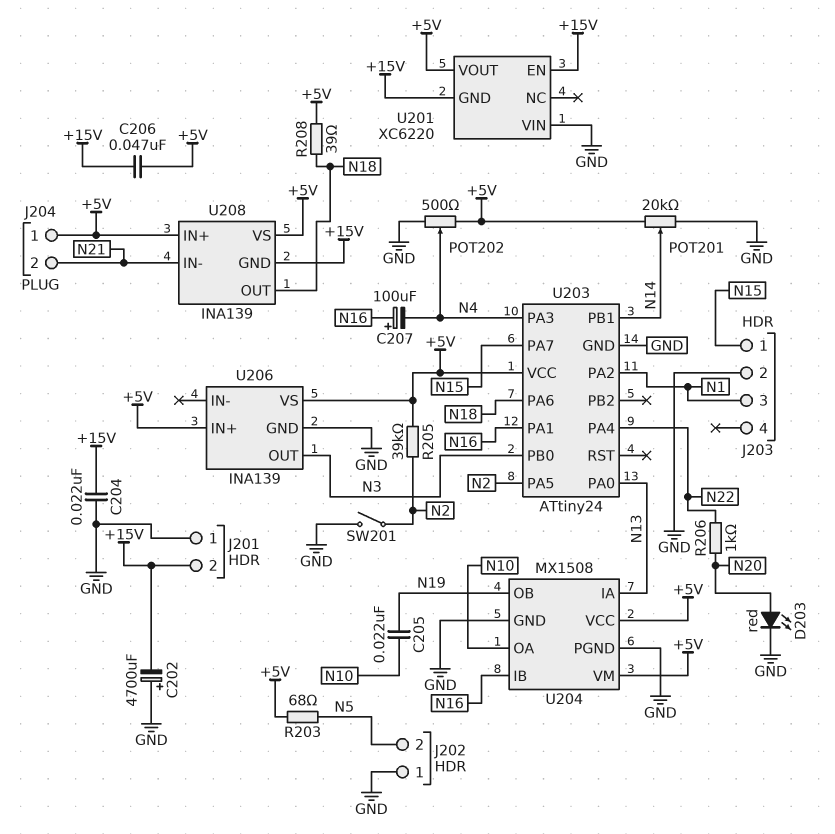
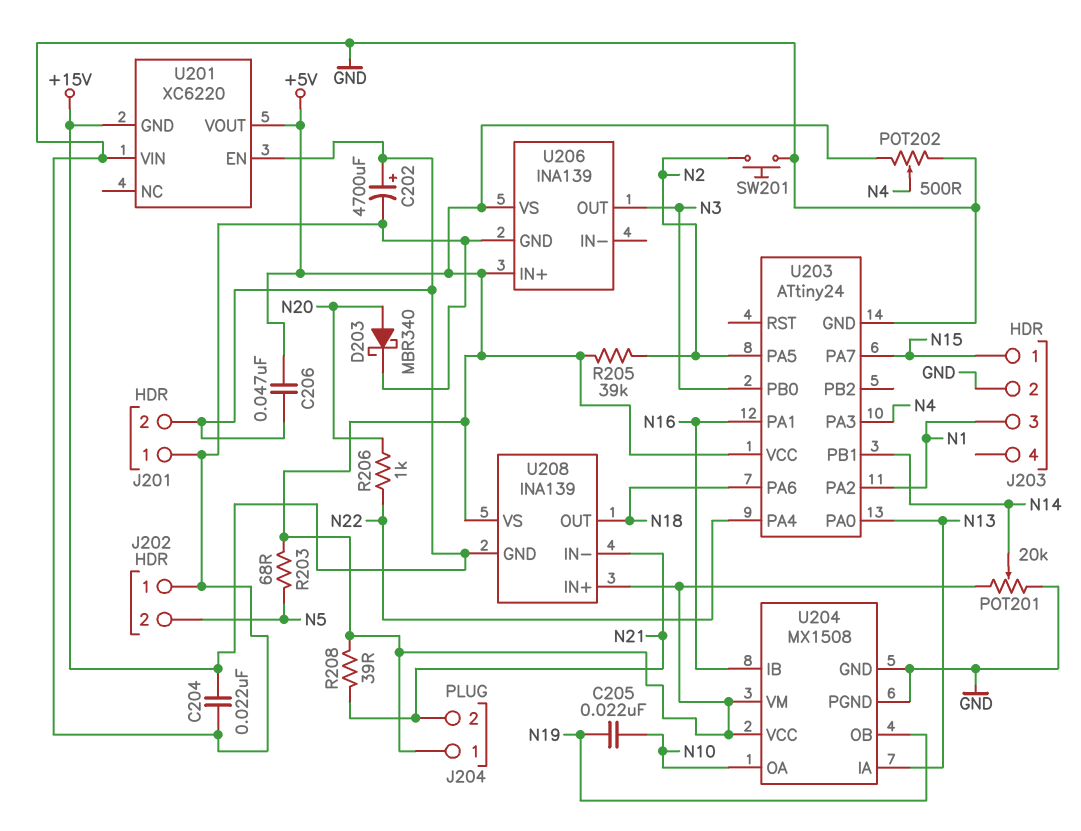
C202: 4700uF (plus GND, minus +15V) -> 4700uF (plus +15V, minus GND)
C207: 100uF (plus N16, minus N4) -> none
D203: LED red (A N20, K GND) -> schottky MBR340 (A N20, K GND)
R208: 39 (+5V, N18) -> 39 (+5V, N21)
SW201: switch (GND, N2) -> button (GND, N2)

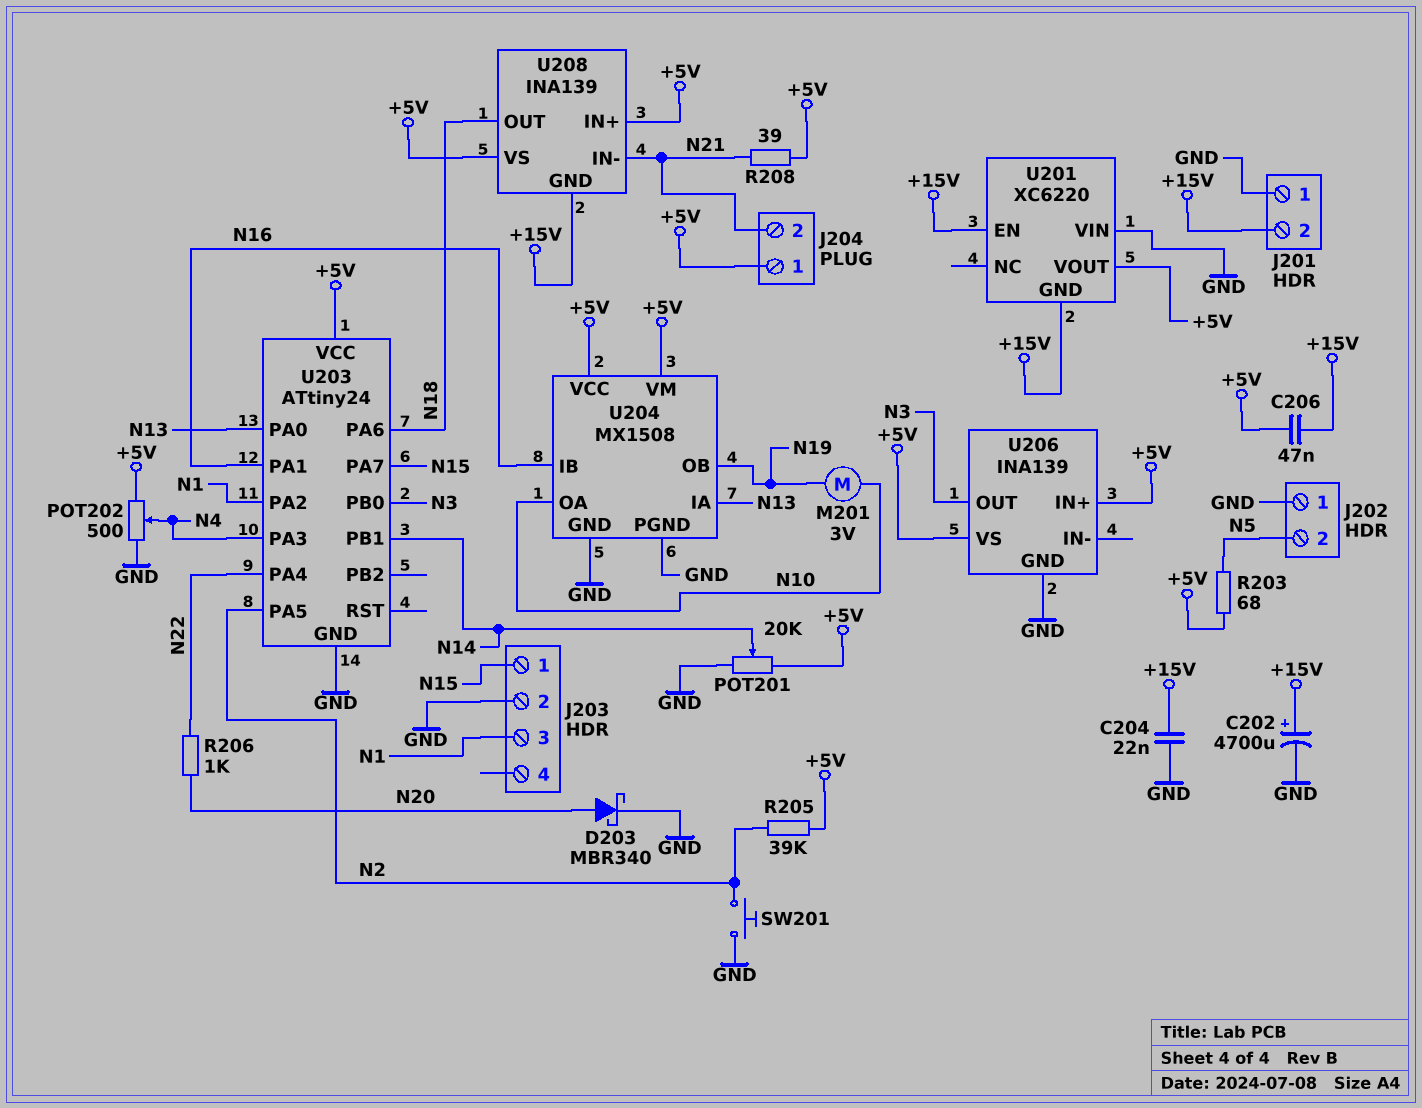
C205: 22nF (N10, N19) -> none
M201: none -> motor 3V (N10, N19)

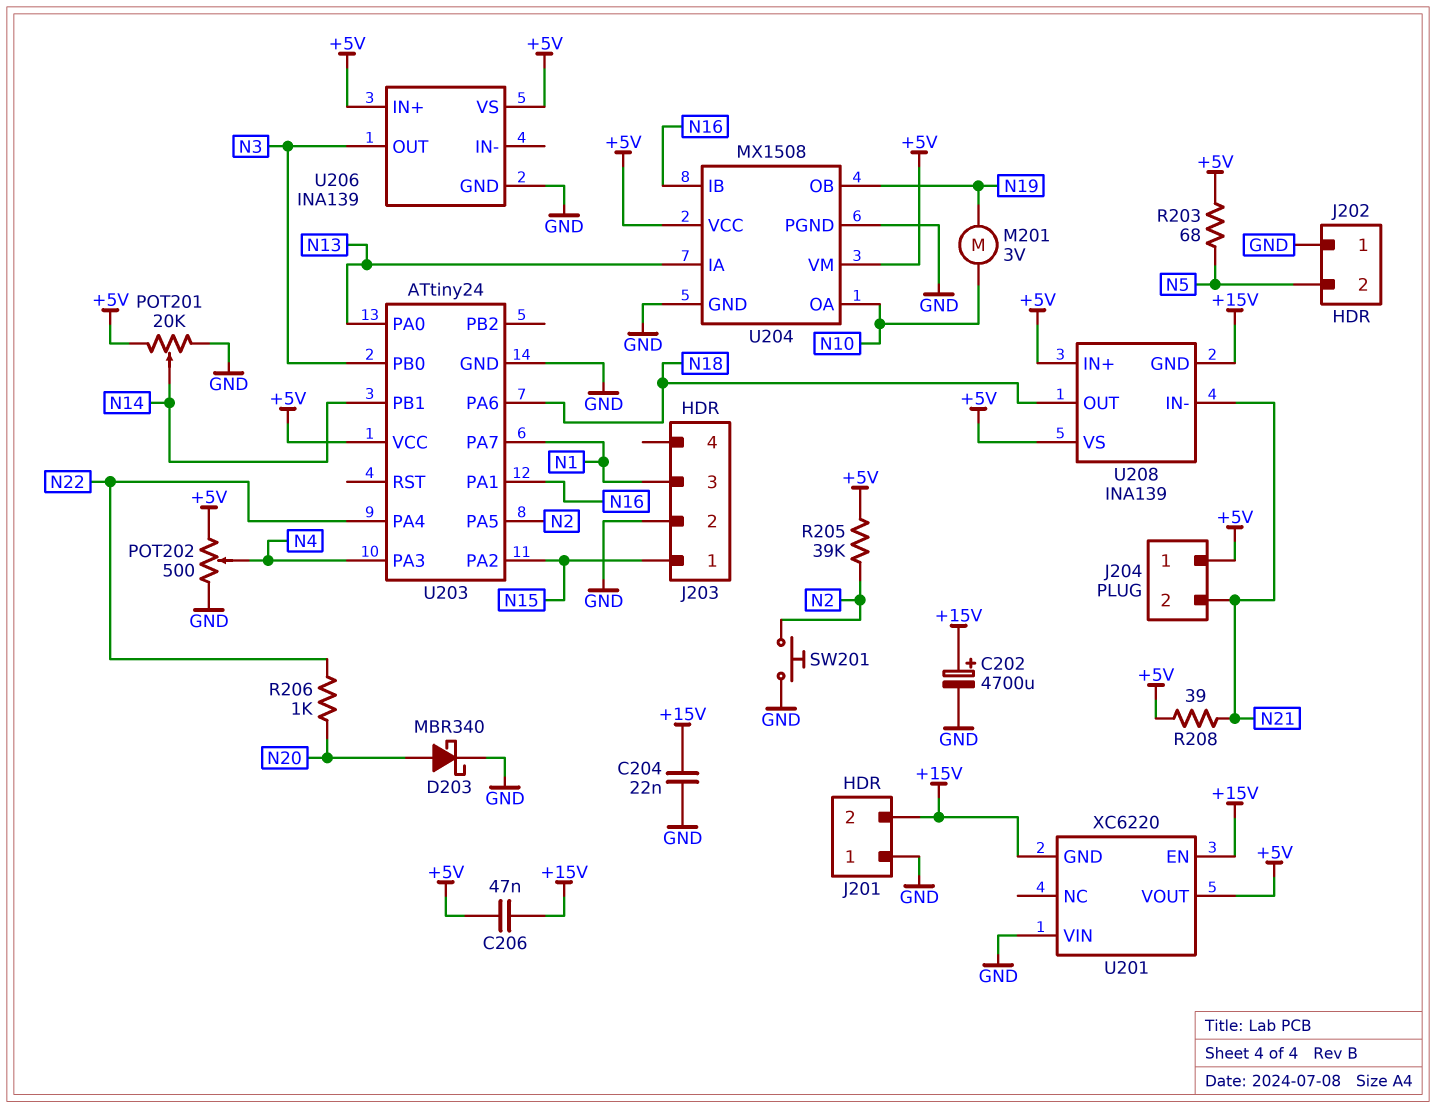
U203 pin PA2: N1 -> N15
U203 pin PA7: N15 -> N1

